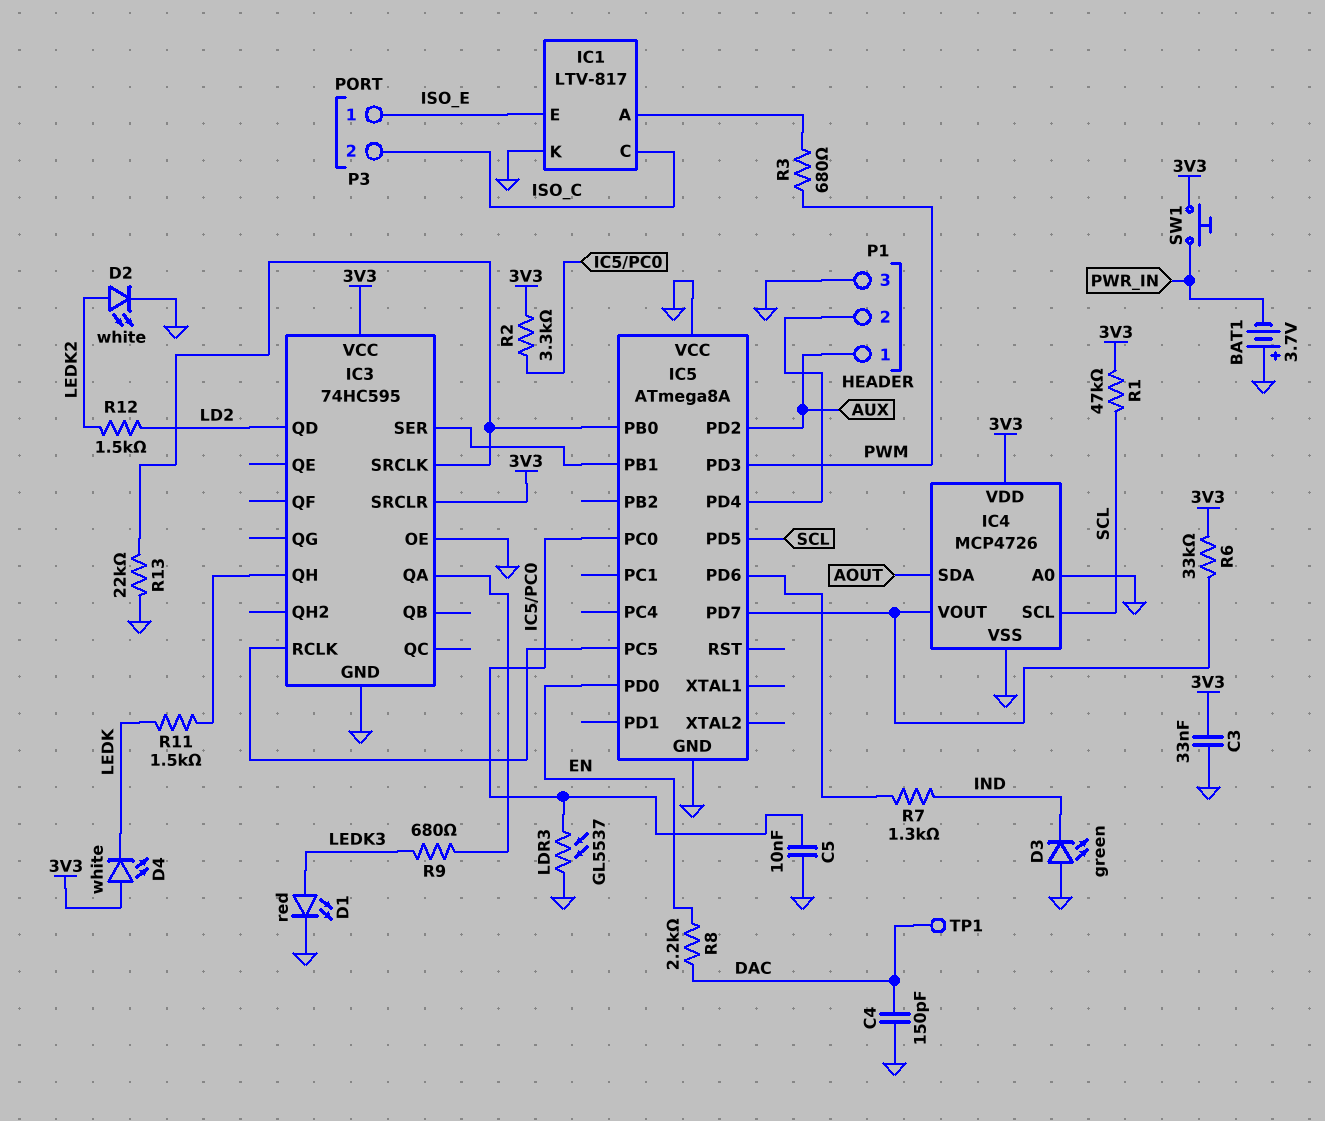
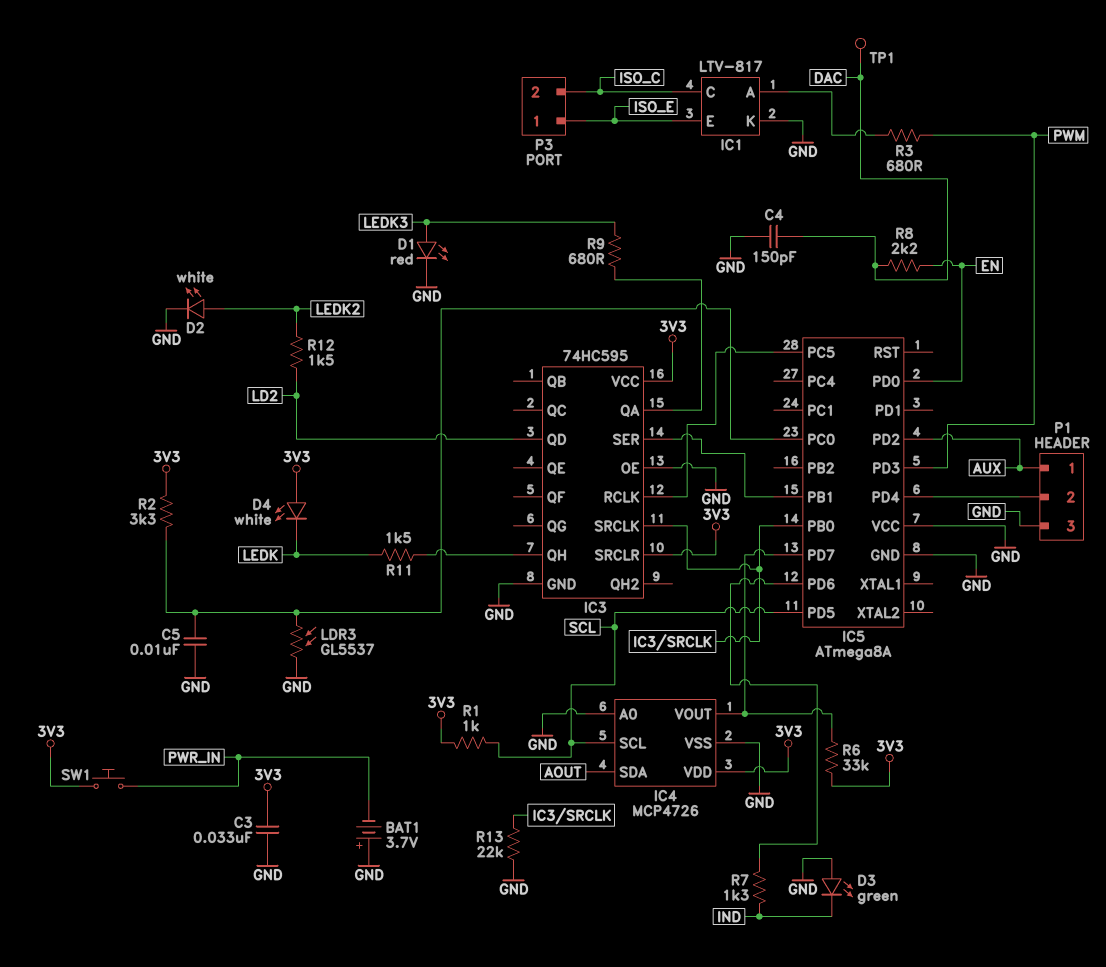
R1: 47k (3V3, SCL) -> 1k (3V3, SCL)

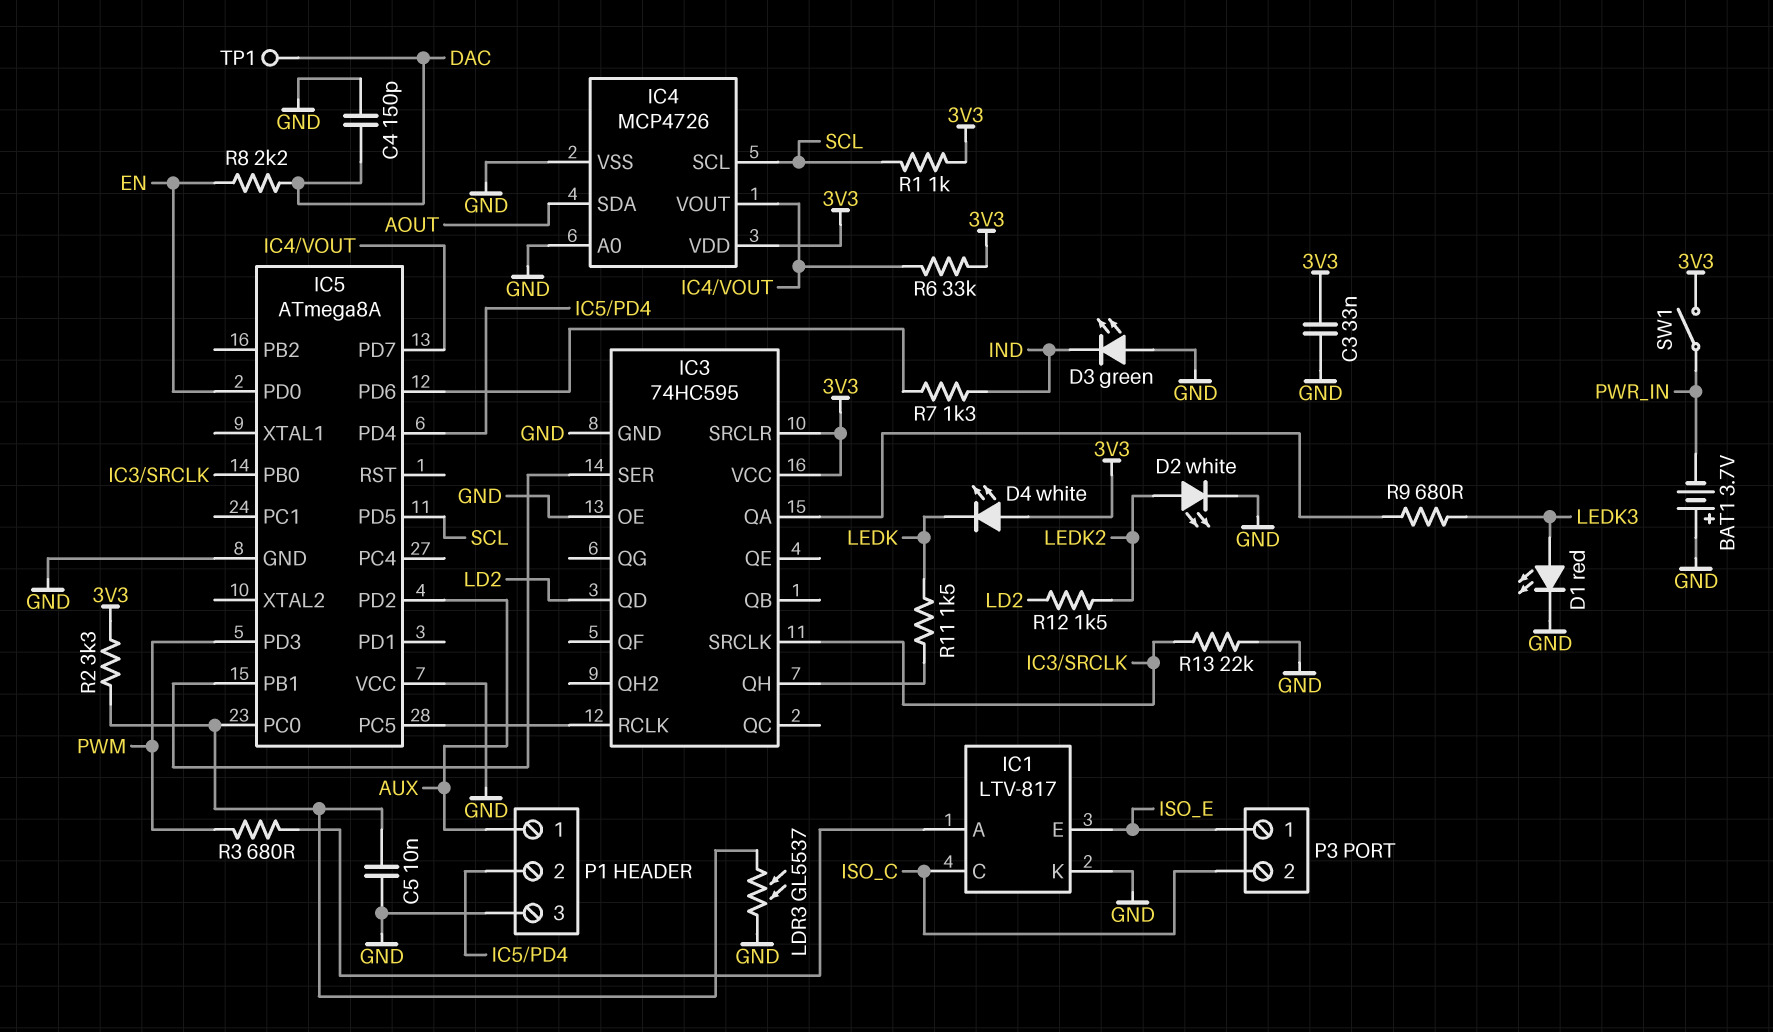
SW1: button (3V3, PWR_IN) -> switch (3V3, PWR_IN)

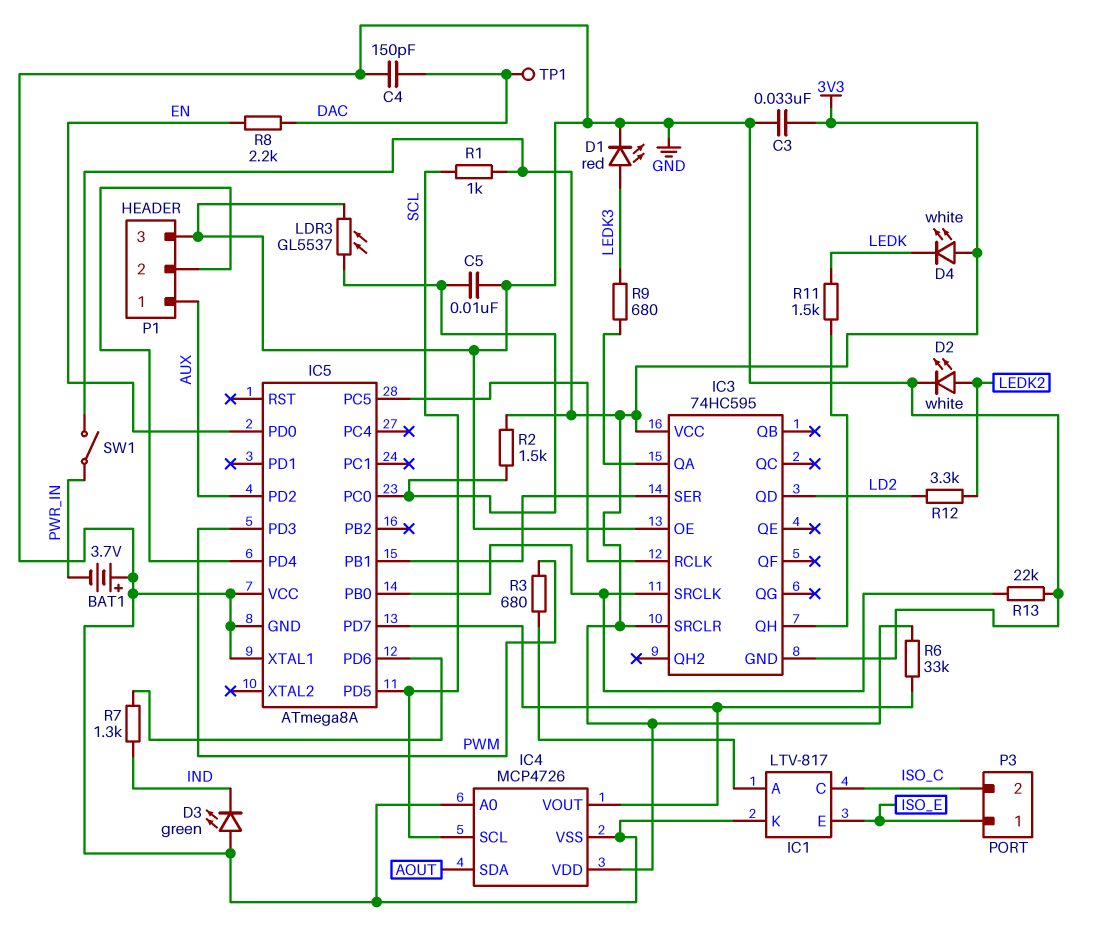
IC5 pin XTAL1: none -> GND
R2: 3.3k (3V3, IC5/PC0) -> 1.5k (3V3, IC5/PC0)
R12: 1.5k (LD2, LEDK2) -> 3.3k (LD2, LEDK2)

